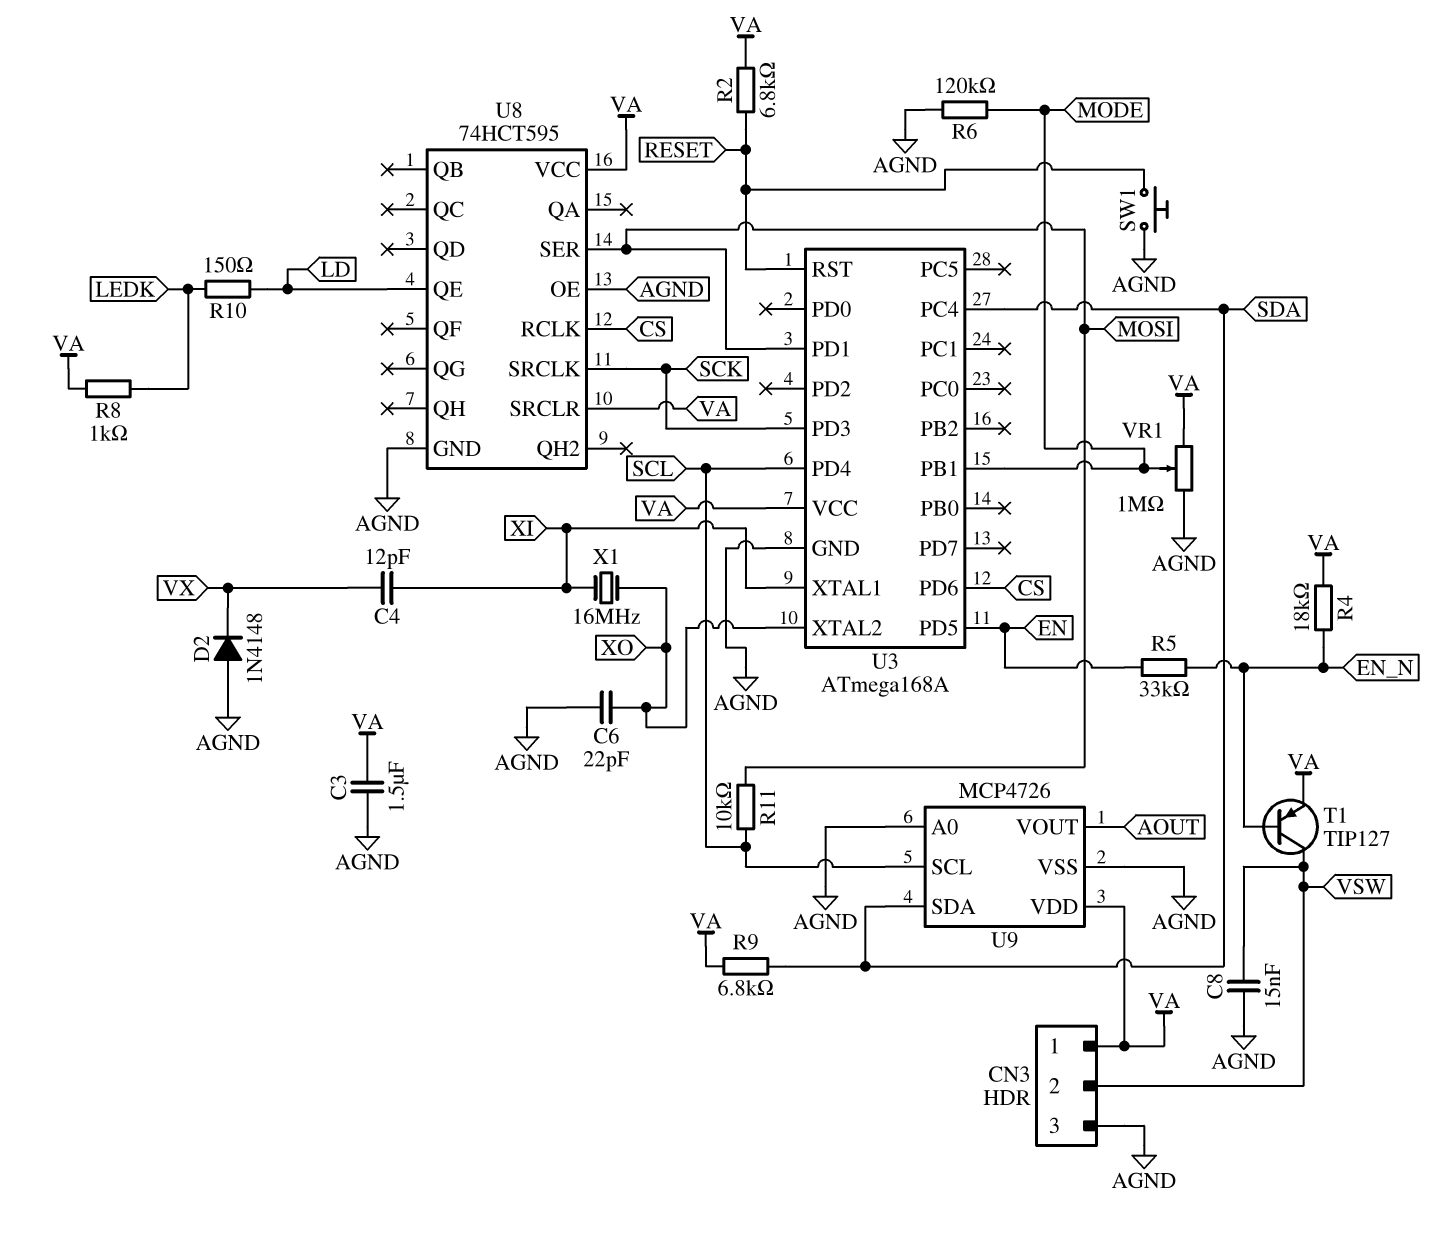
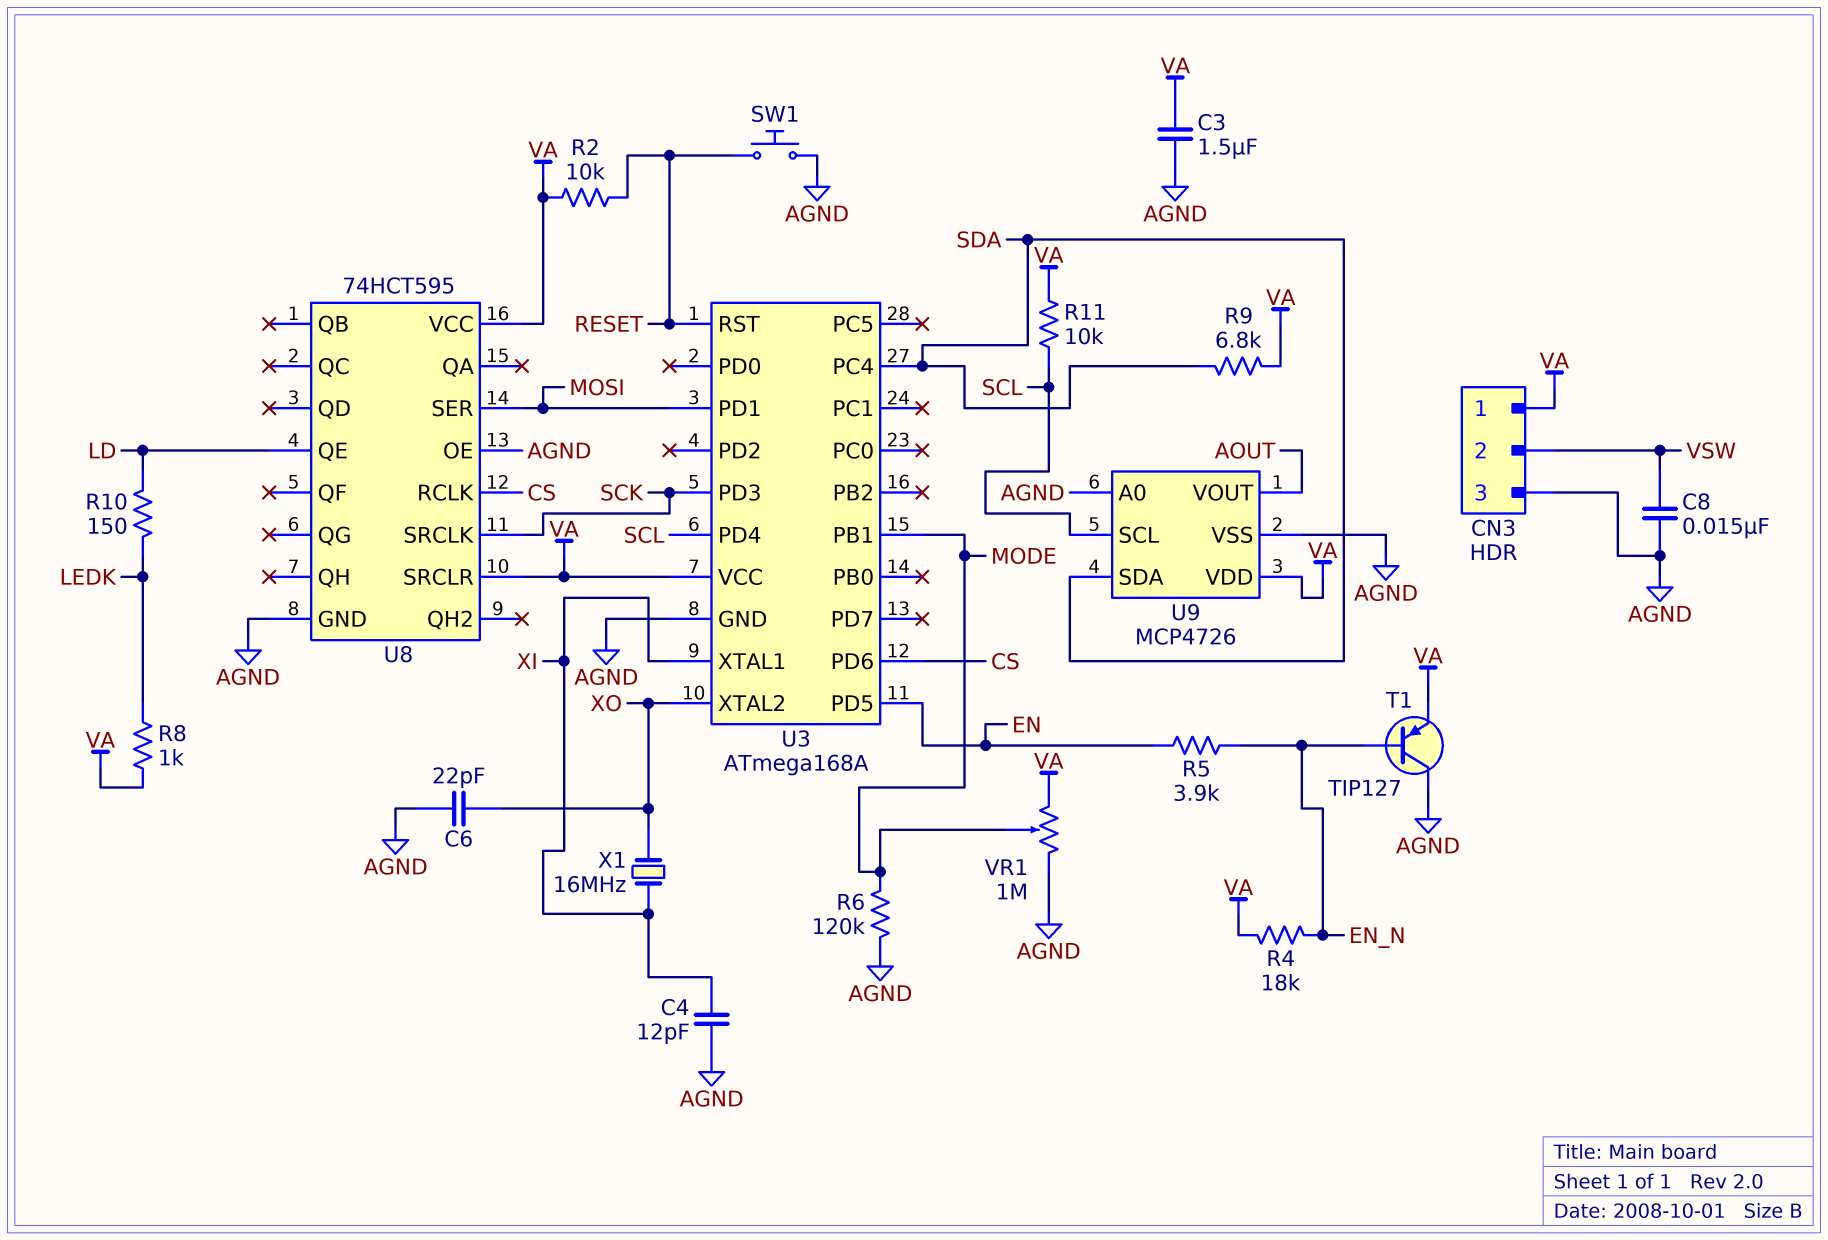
C4: 12pF (VX, XI) -> 12pF (AGND, XI)
D2: diode 1N4148 (A AGND, K VX) -> none
R2: 6.8k (RESET, VA) -> 10k (RESET, VA)
R5: 33k (EN, EN_N) -> 3.9k (EN, EN_N)
R11: 10k (MOSI, SCL) -> 10k (SCL, VA)
T1: PNP TIP127 (B EN_N, C VSW, E VA) -> PNP TIP127 (B EN_N, C AGND, E VA)

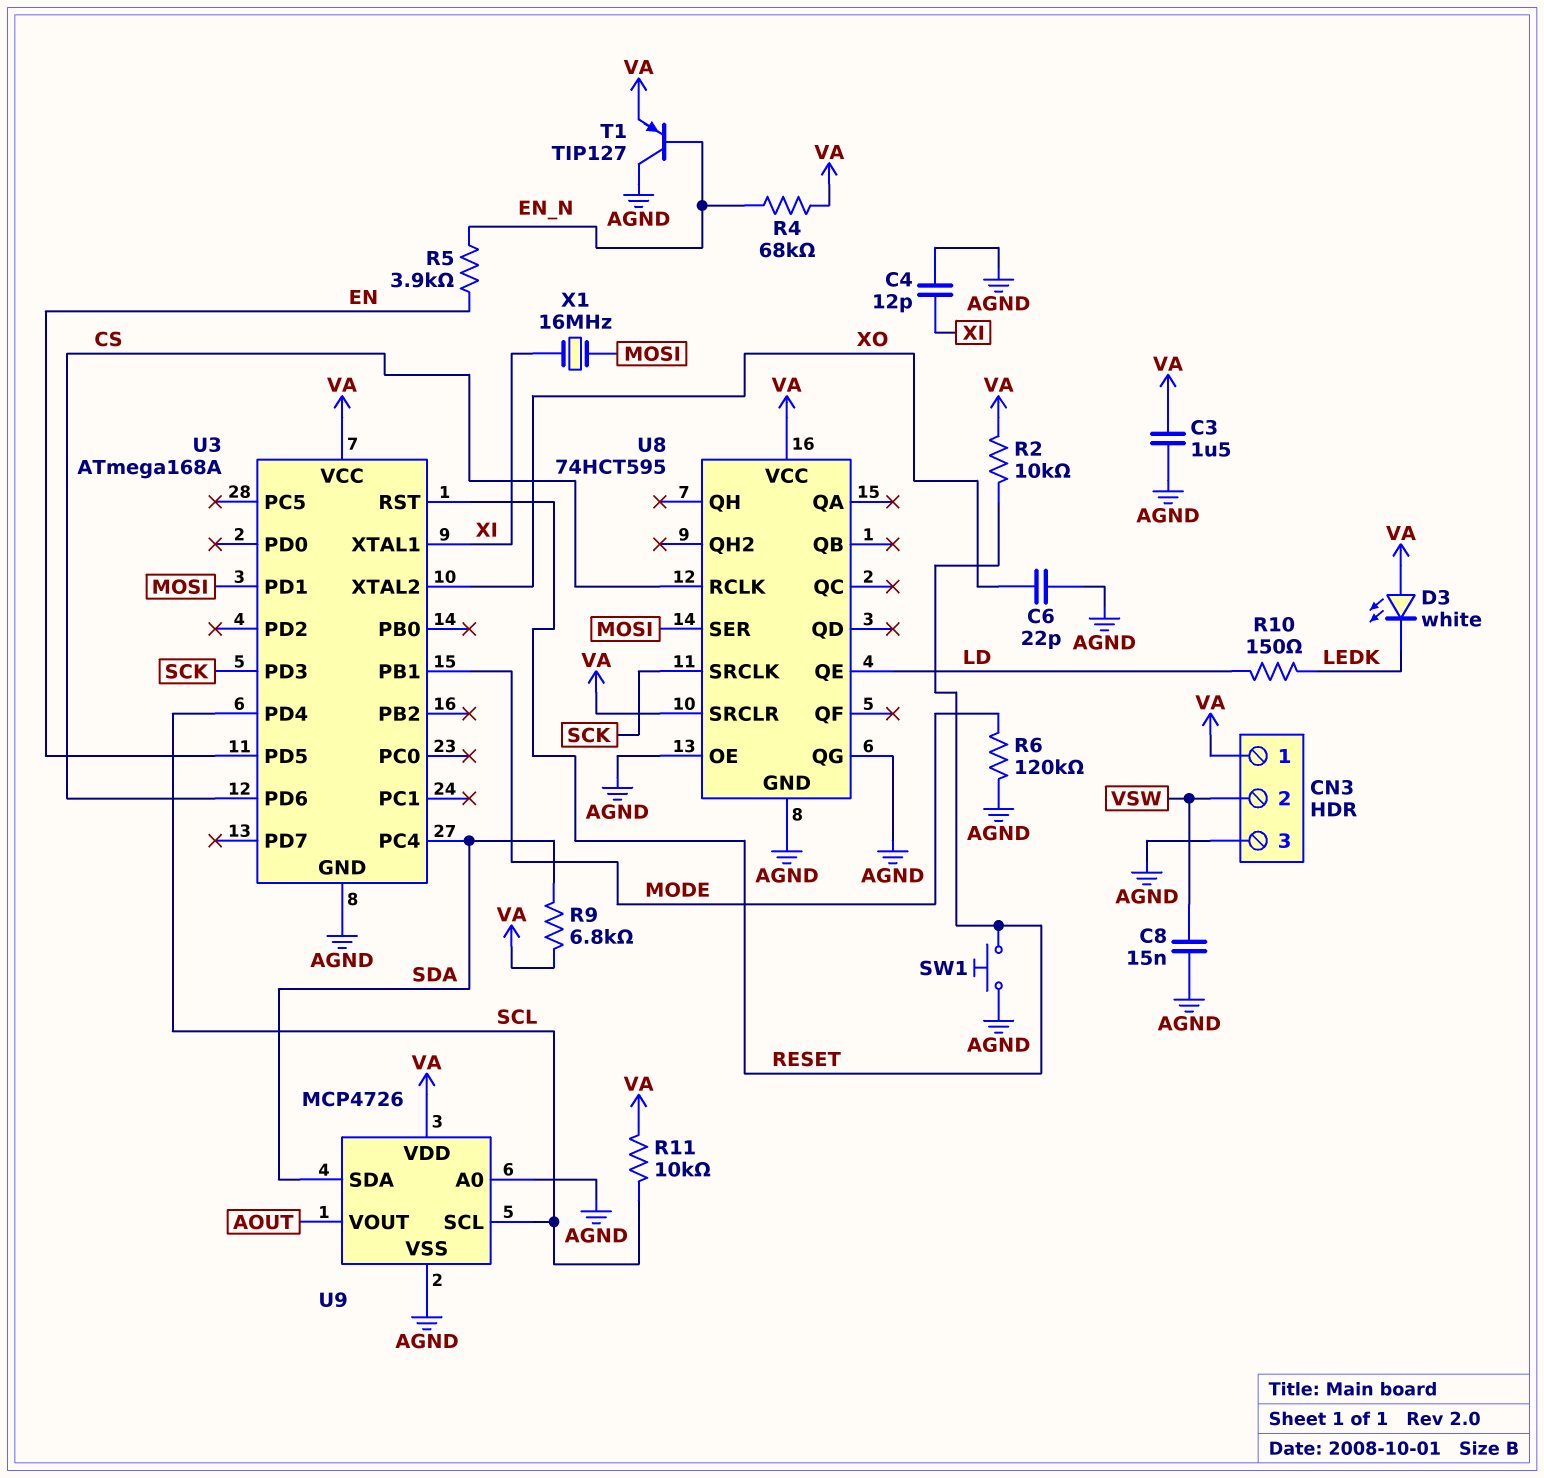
D3: none -> LED white (A VA, K LEDK)
R4: 18k (EN_N, VA) -> 68k (EN_N, VA)
R8: 1k (LEDK, VA) -> none
U8 pin QG: none -> AGND
VR1: 1M (AGND, VA, wiper MODE) -> none
X1: 16MHz (XI, XO) -> 16MHz (MOSI, XI)

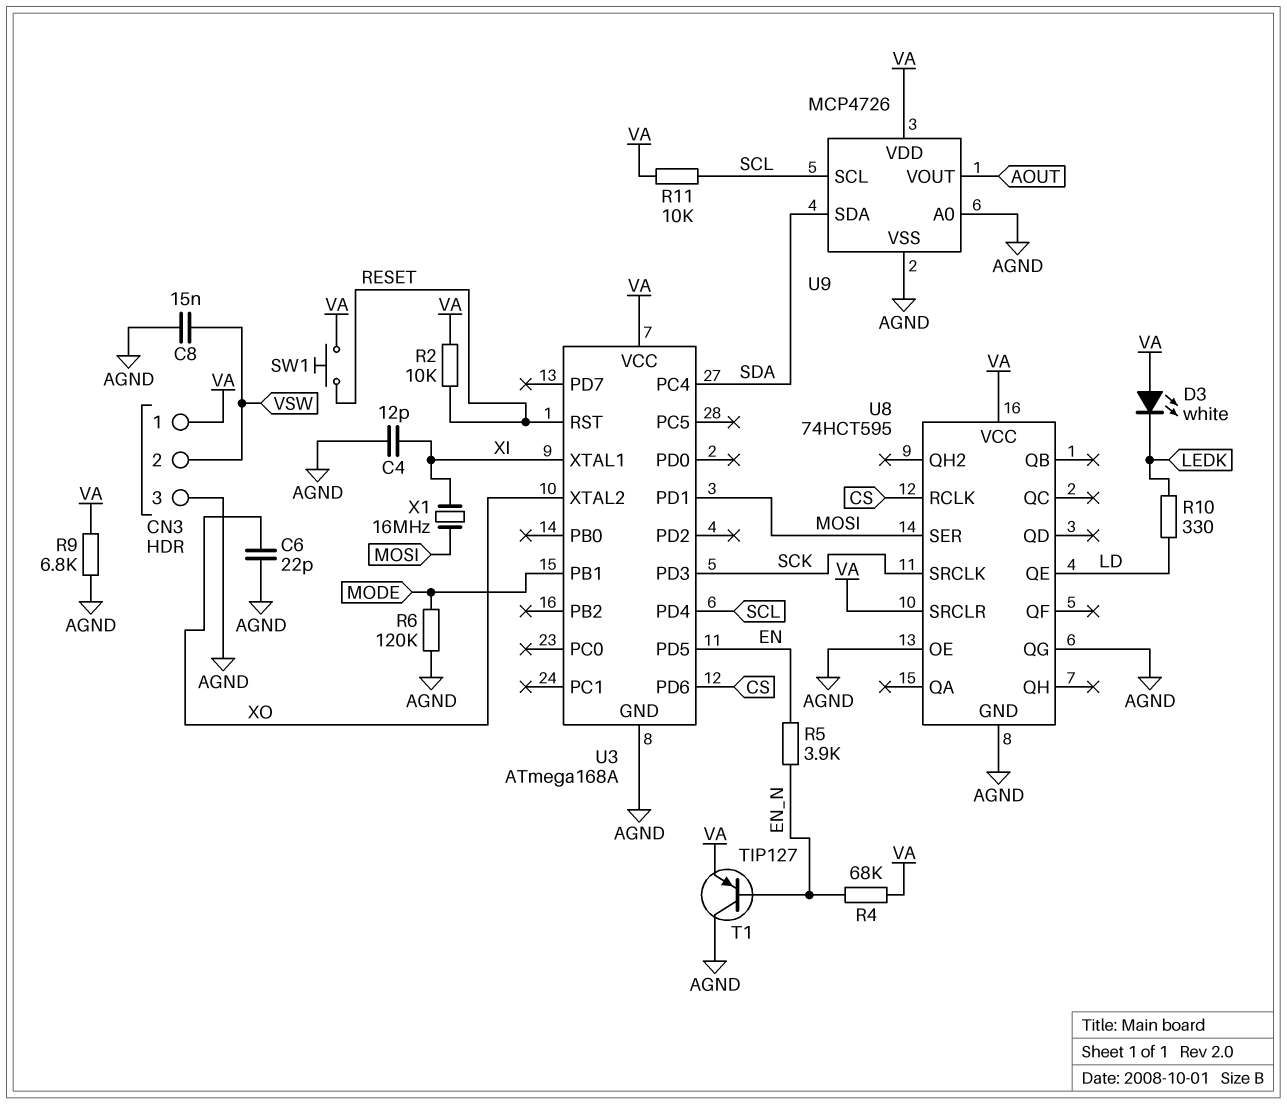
C3: 1.5uF (AGND, VA) -> none
R9: 6.8k (SDA, VA) -> 6.8k (AGND, VA)
R10: 150 (LD, LEDK) -> 330 (LD, LEDK)
SW1: button (AGND, RESET) -> button (RESET, VA)

